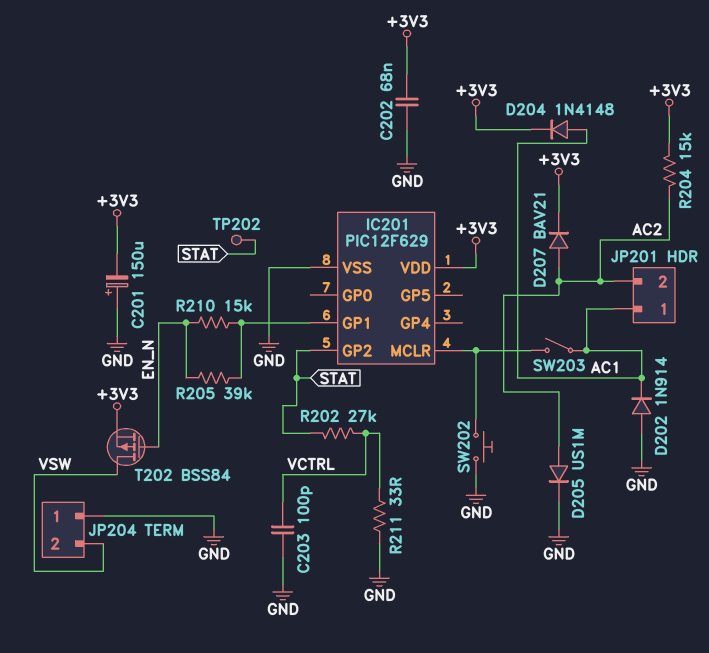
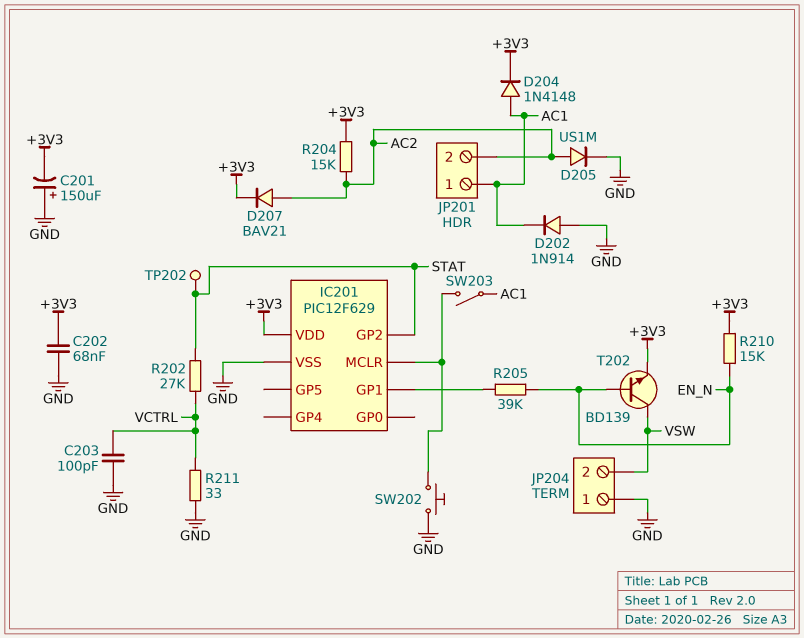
R210: 15k (EN_N, IC201/GP1) -> 15k (+3V3, EN_N)
T202: PMOS BSS84 (G EN_N, D VSW, S +3V3) -> NPN BD139 (B EN_N, C VSW, E +3V3)

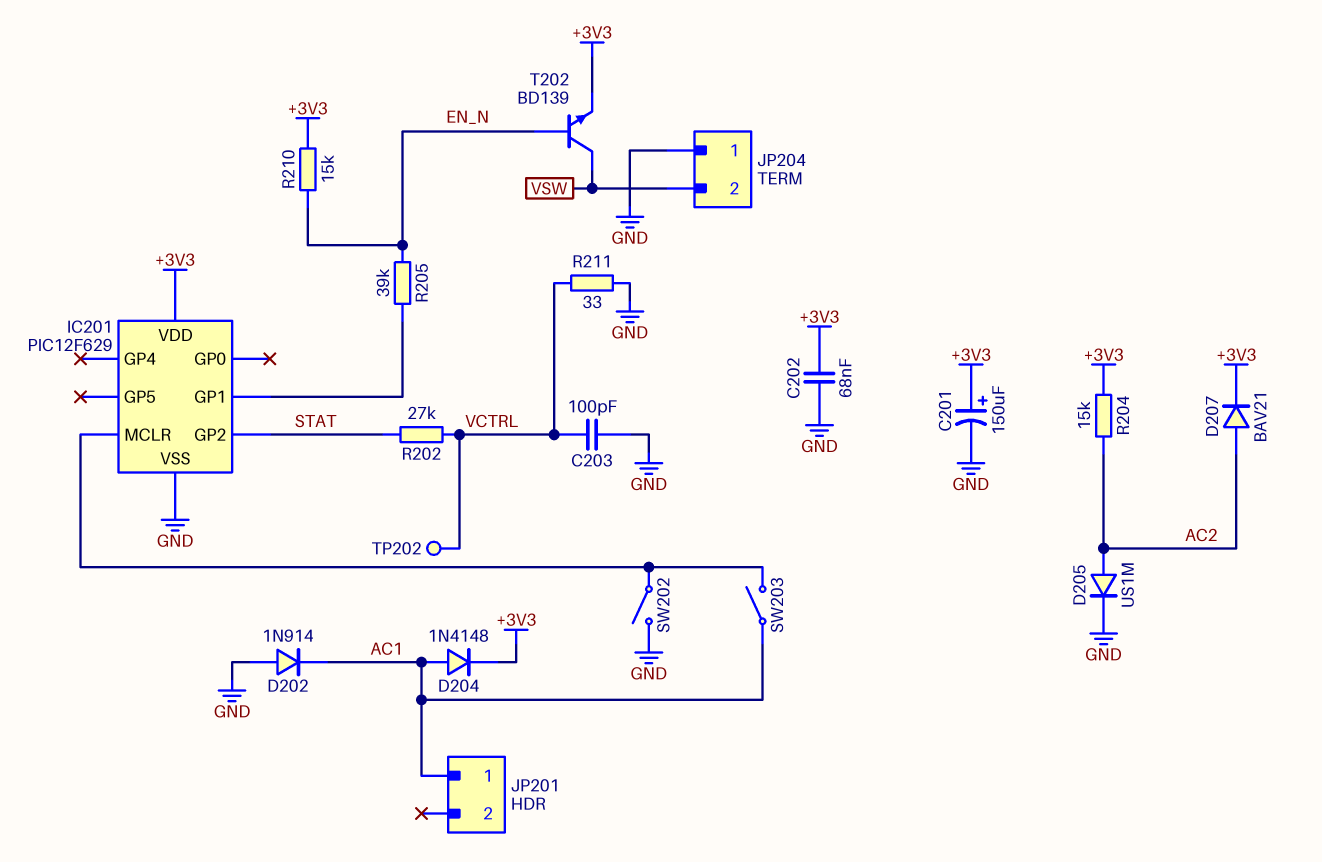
C201: 150uF (plus GND, minus +3V3) -> 150uF (plus +3V3, minus GND)
JP201 pin 2: AC2 -> none
SW202: button (GND, IC201/MCLR) -> switch (GND, IC201/MCLR)
TP202: test point (STAT) -> test point (VCTRL)

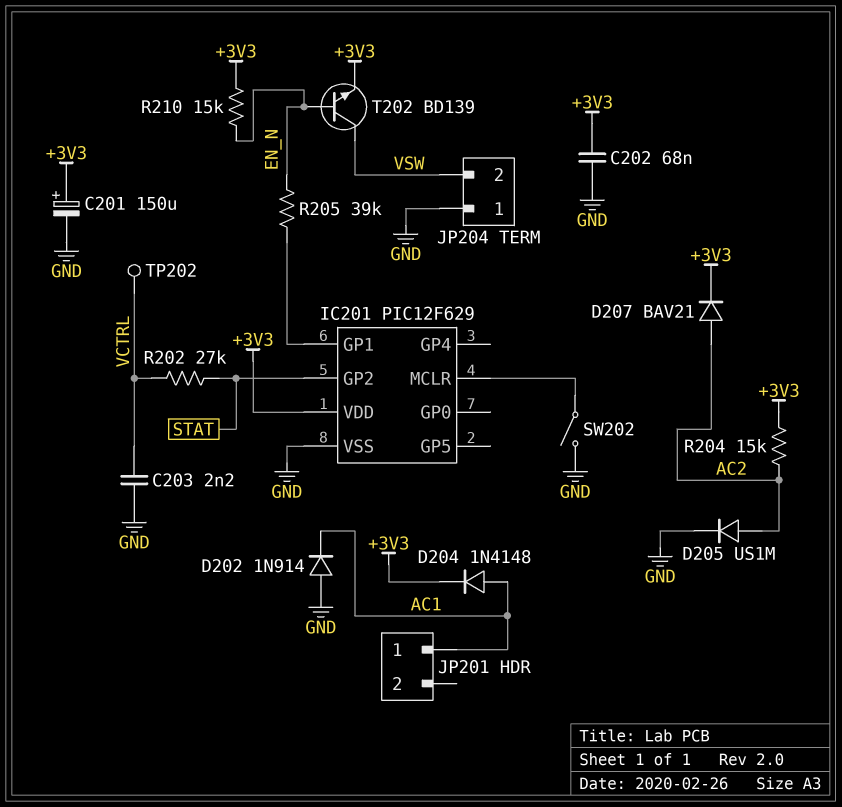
C203: 100pF (GND, VCTRL) -> 2.2nF (GND, VCTRL)
R211: 33 (GND, VCTRL) -> none
SW203: switch (AC1, IC201/MCLR) -> none

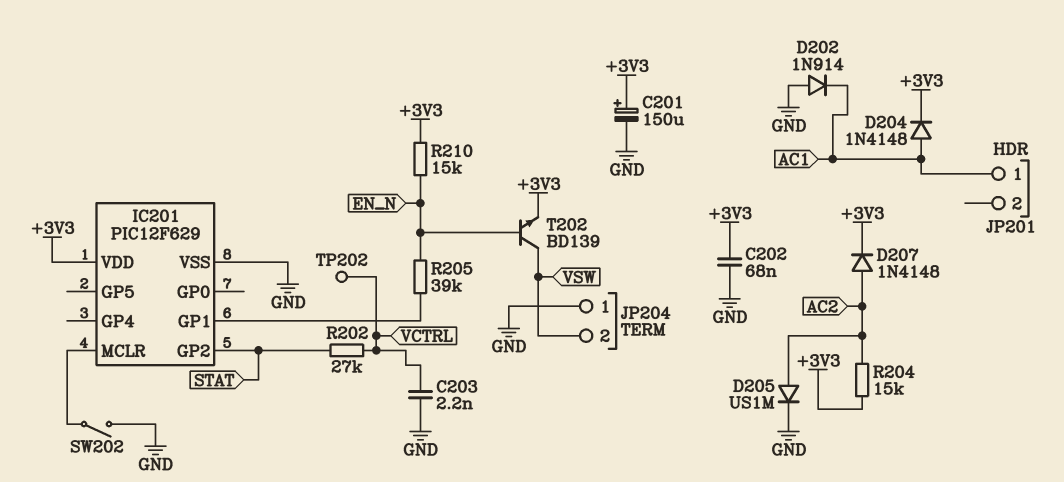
D207: diode BAV21 (A AC2, K +3V3) -> diode 1N4148 (A AC2, K +3V3)

